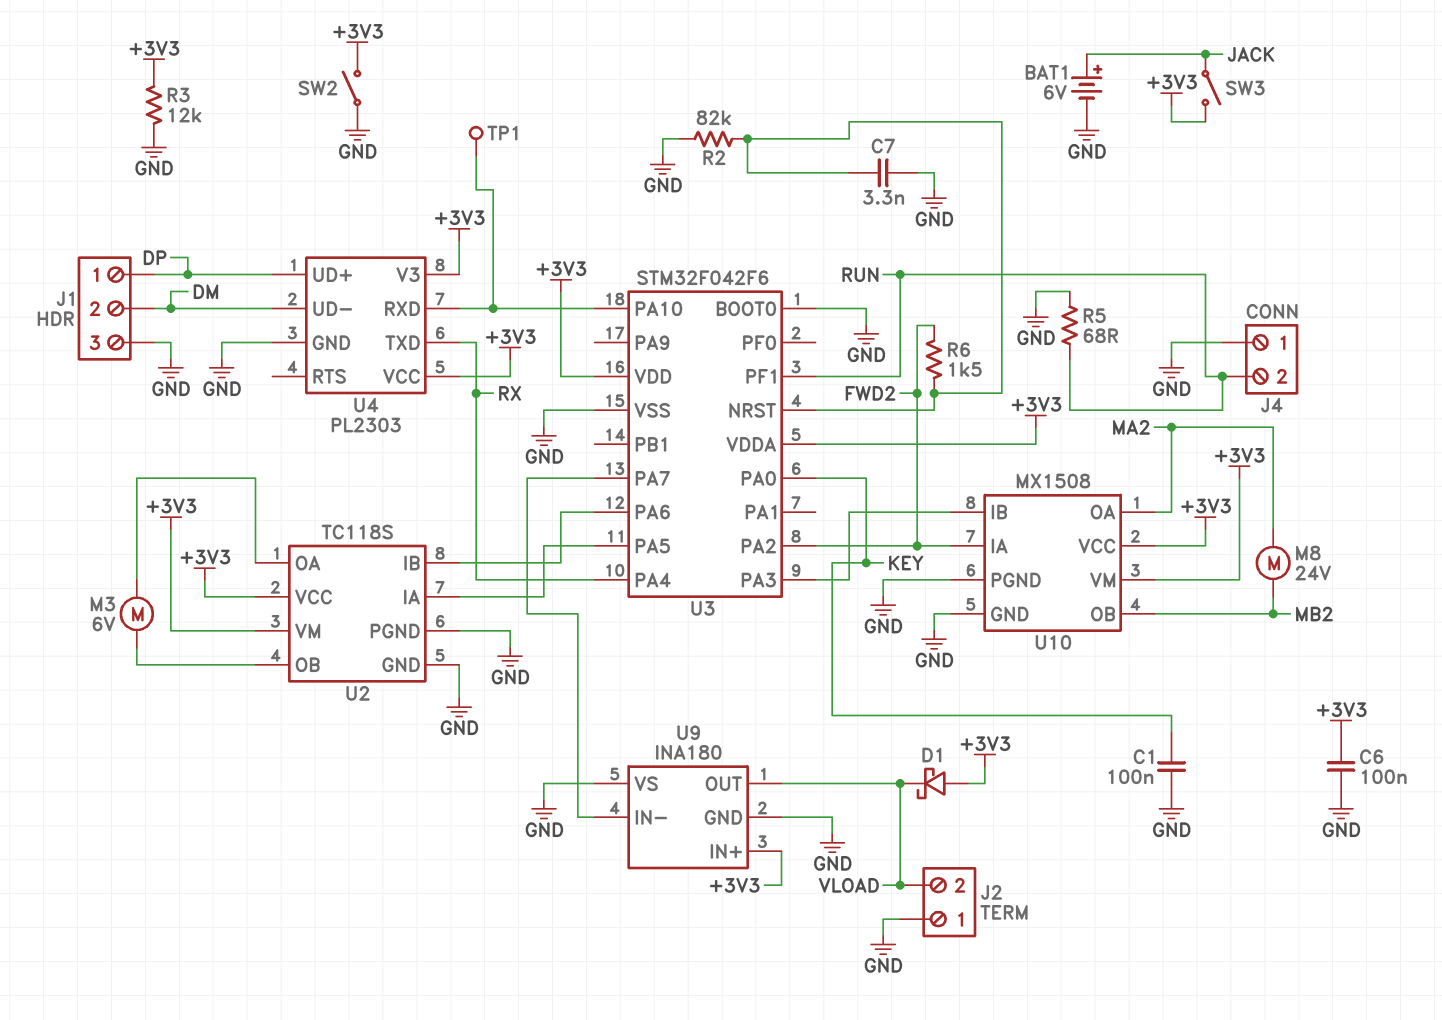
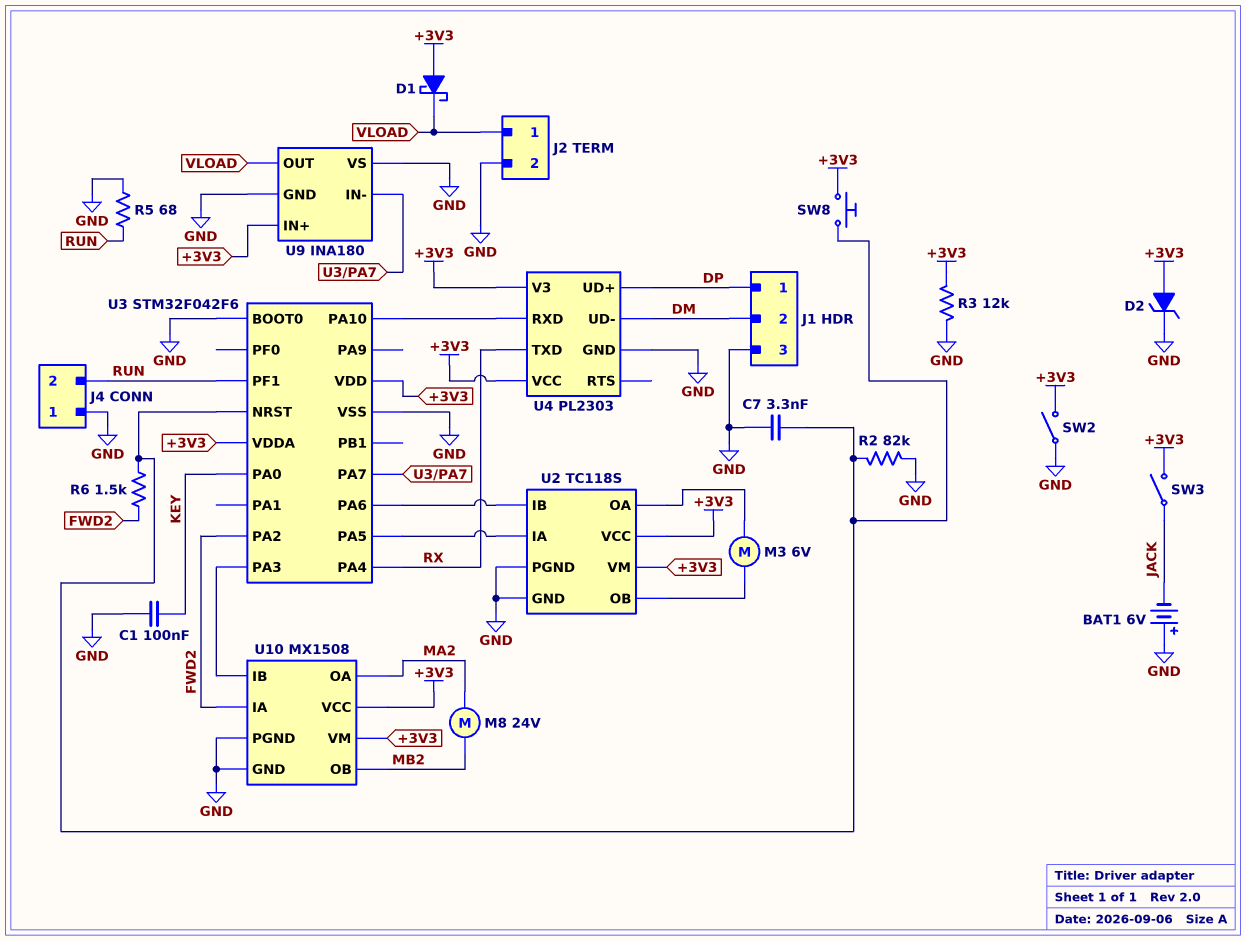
BAT1: 6V (plus JACK, minus GND) -> 6V (plus GND, minus JACK)
C6: 100nF (+3V3, GND) -> none
D2: none -> zener (A +3V3, K GND)
J2 pin 1: GND -> VLOAD
J2 pin 2: VLOAD -> GND
SW8: none -> button (+3V3, U3/NRST)
TP1: test point (U3/PA10) -> none

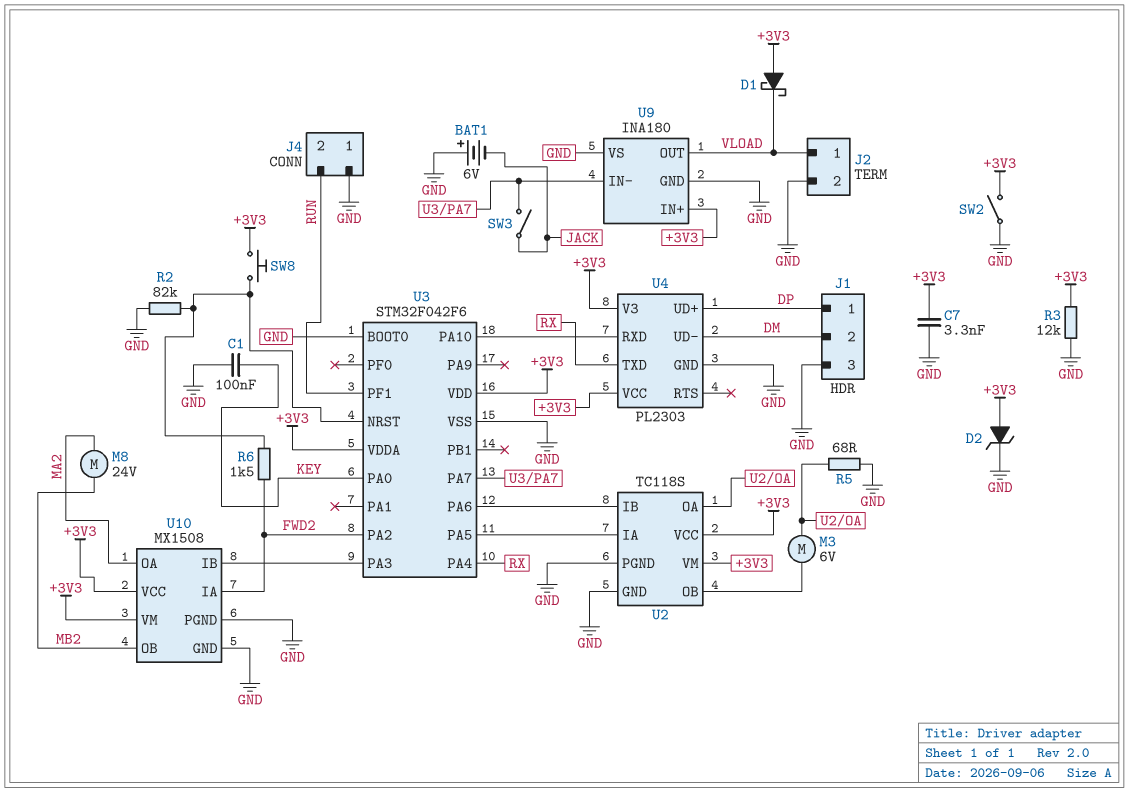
C7: 3.3nF (GND, U3/NRST) -> 3.3nF (+3V3, GND)
R5: 68 (GND, RUN) -> 68 (GND, U2/OA)
SW3: switch (+3V3, JACK) -> switch (JACK, U3/PA7)

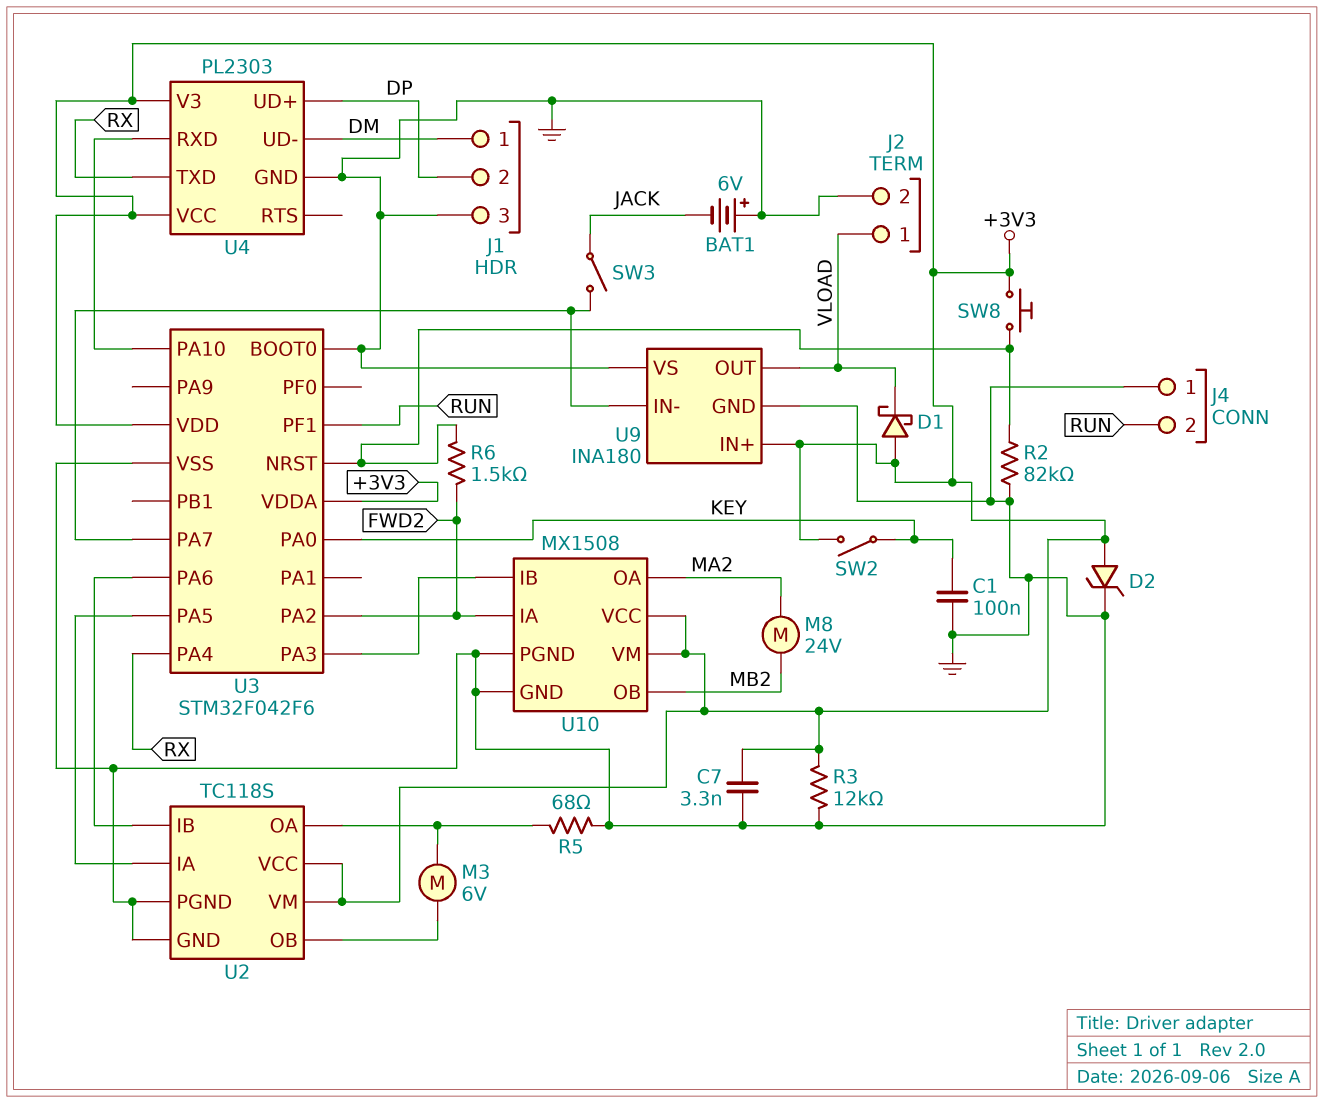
J1 pin 1: DP -> DM
J1 pin 2: DM -> DP
SW2: switch (+3V3, GND) -> switch (+3V3, KEY)

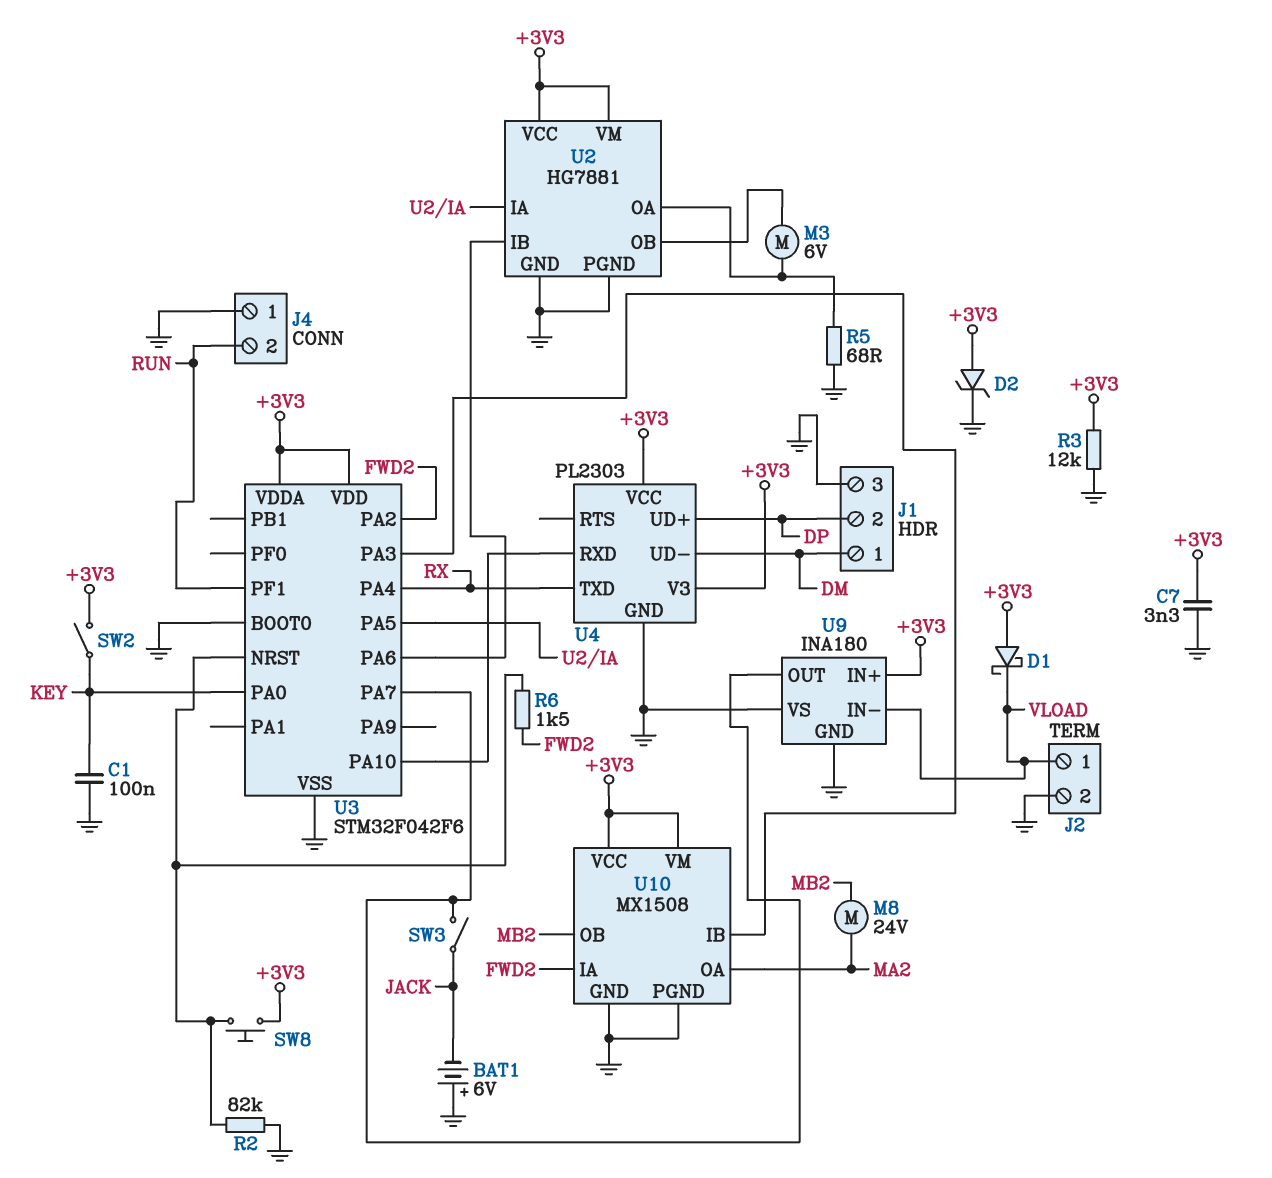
U2: TC118S -> HG7881
U9 pin IN-: U3/PA7 -> VLOAD
U9 pin OUT: VLOAD -> U3/PA7

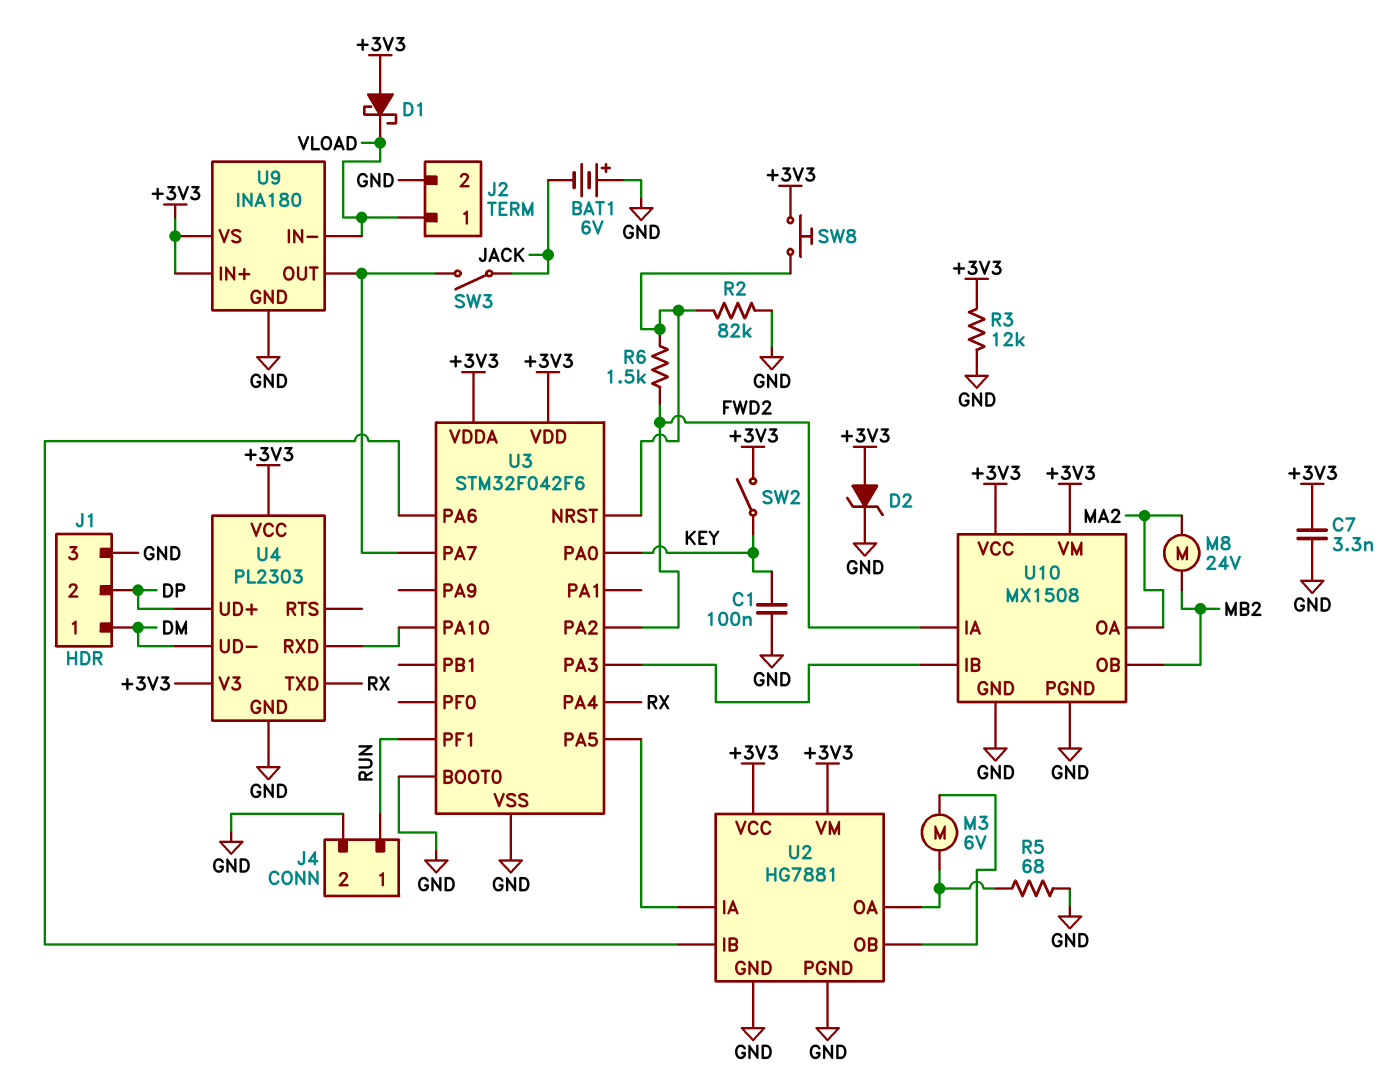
J4 pin 1: GND -> RUN
J4 pin 2: RUN -> GND
U9 pin VS: GND -> +3V3

